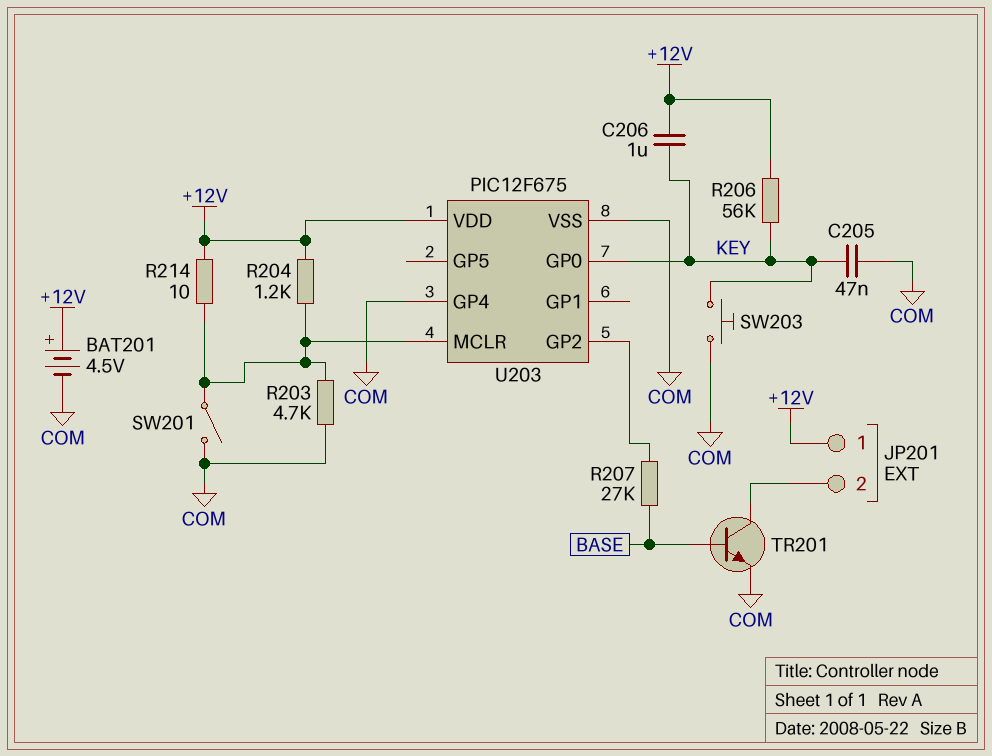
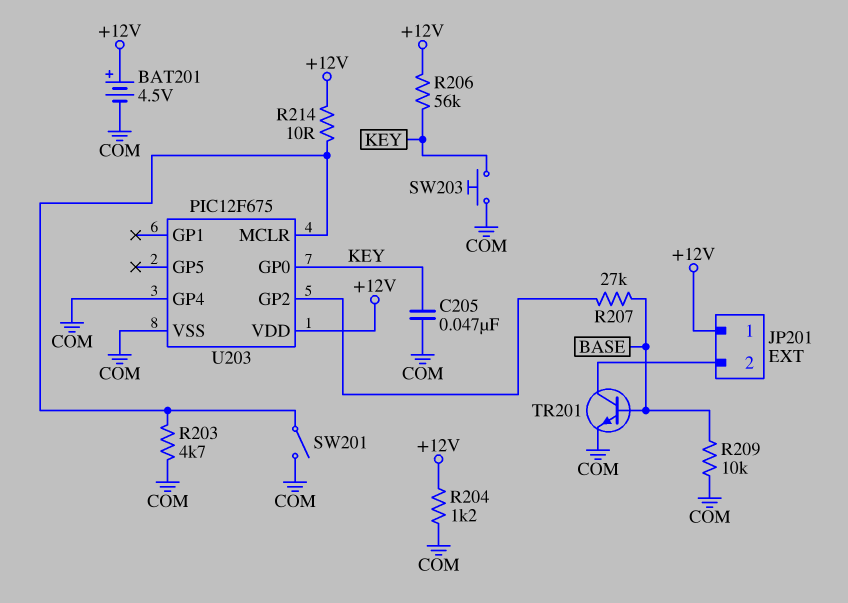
C206: 1uF (+12V, KEY) -> none
R204: 1.2k (+12V, U203/MCLR) -> 1.2k (+12V, COM)
R209: none -> 10k (BASE, COM)

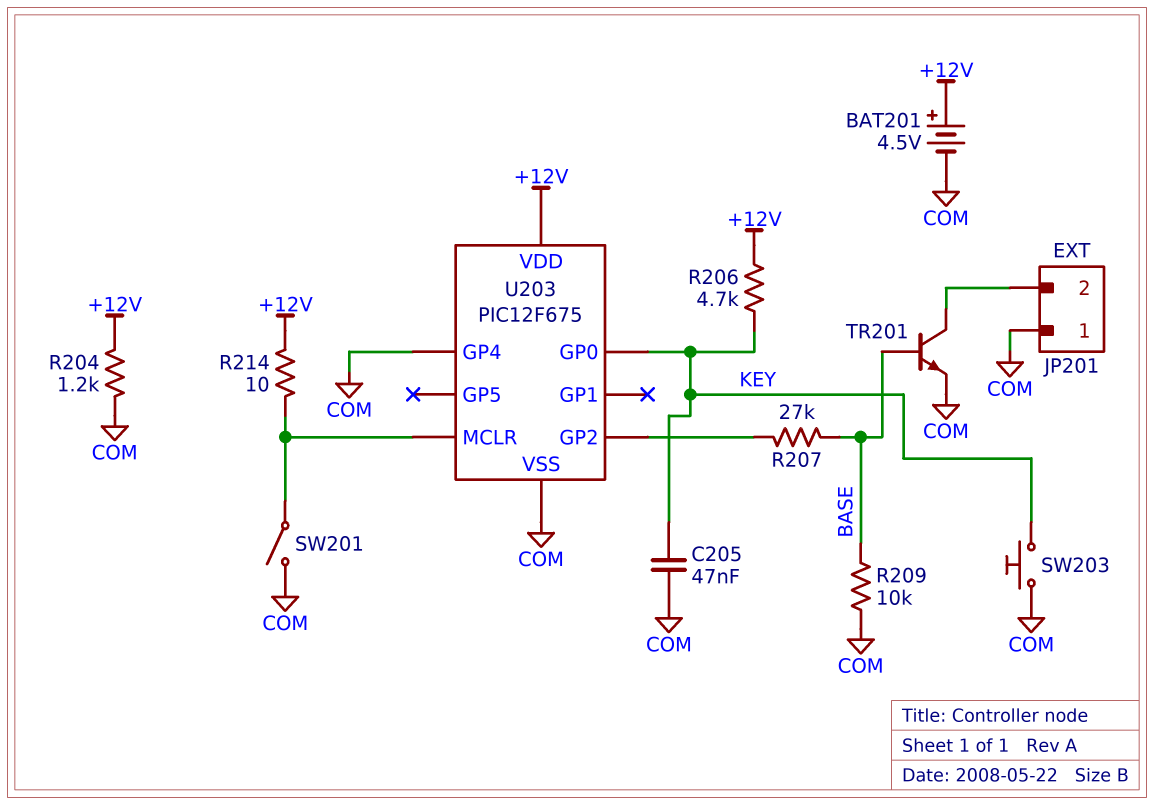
JP201 pin 1: +12V -> COM
R203: 4.7k (COM, U203/MCLR) -> none
R206: 56k (+12V, KEY) -> 4.7k (+12V, KEY)

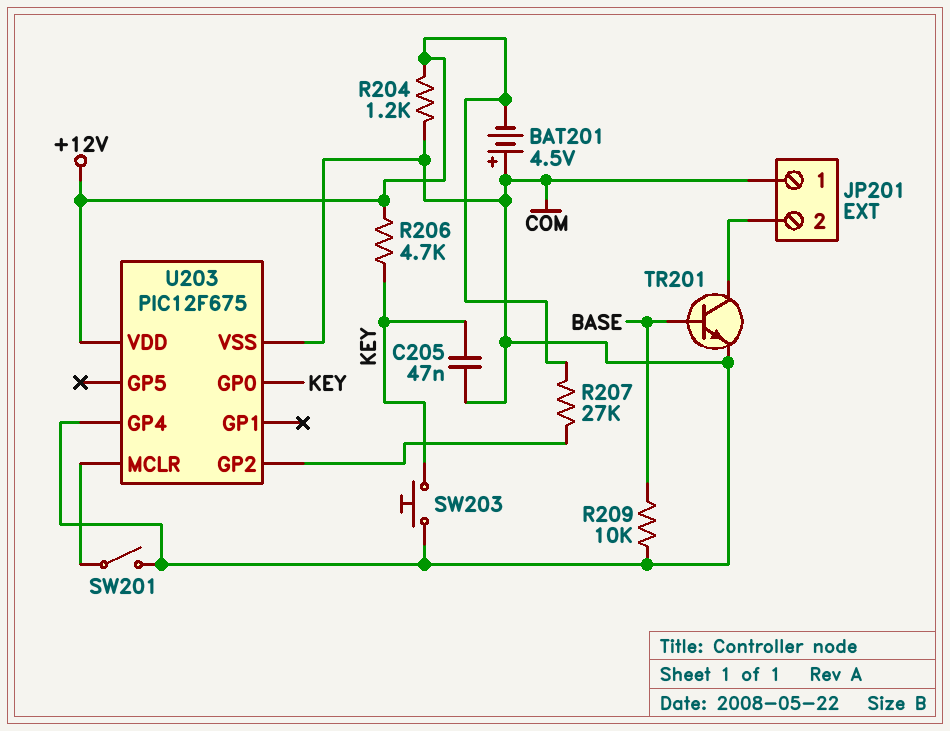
BAT201: 4.5V (plus +12V, minus COM) -> 4.5V (plus COM, minus +12V)
R207: 27k (BASE, U203/GP2) -> 27k (+12V, U203/GP2)
R214: 10 (+12V, U203/MCLR) -> none

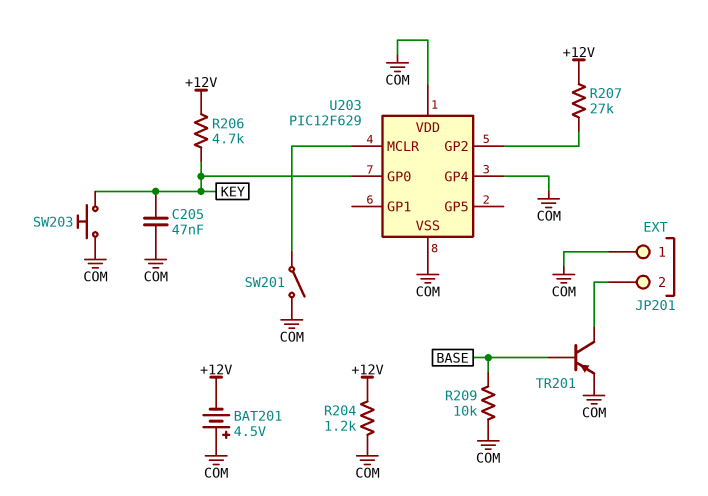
TR201: NPN (B BASE, C JP201/2, E COM) -> PNP (B BASE, C JP201/2, E COM)
U203: PIC12F675 -> PIC12F629
U203 pin VDD: +12V -> COM

